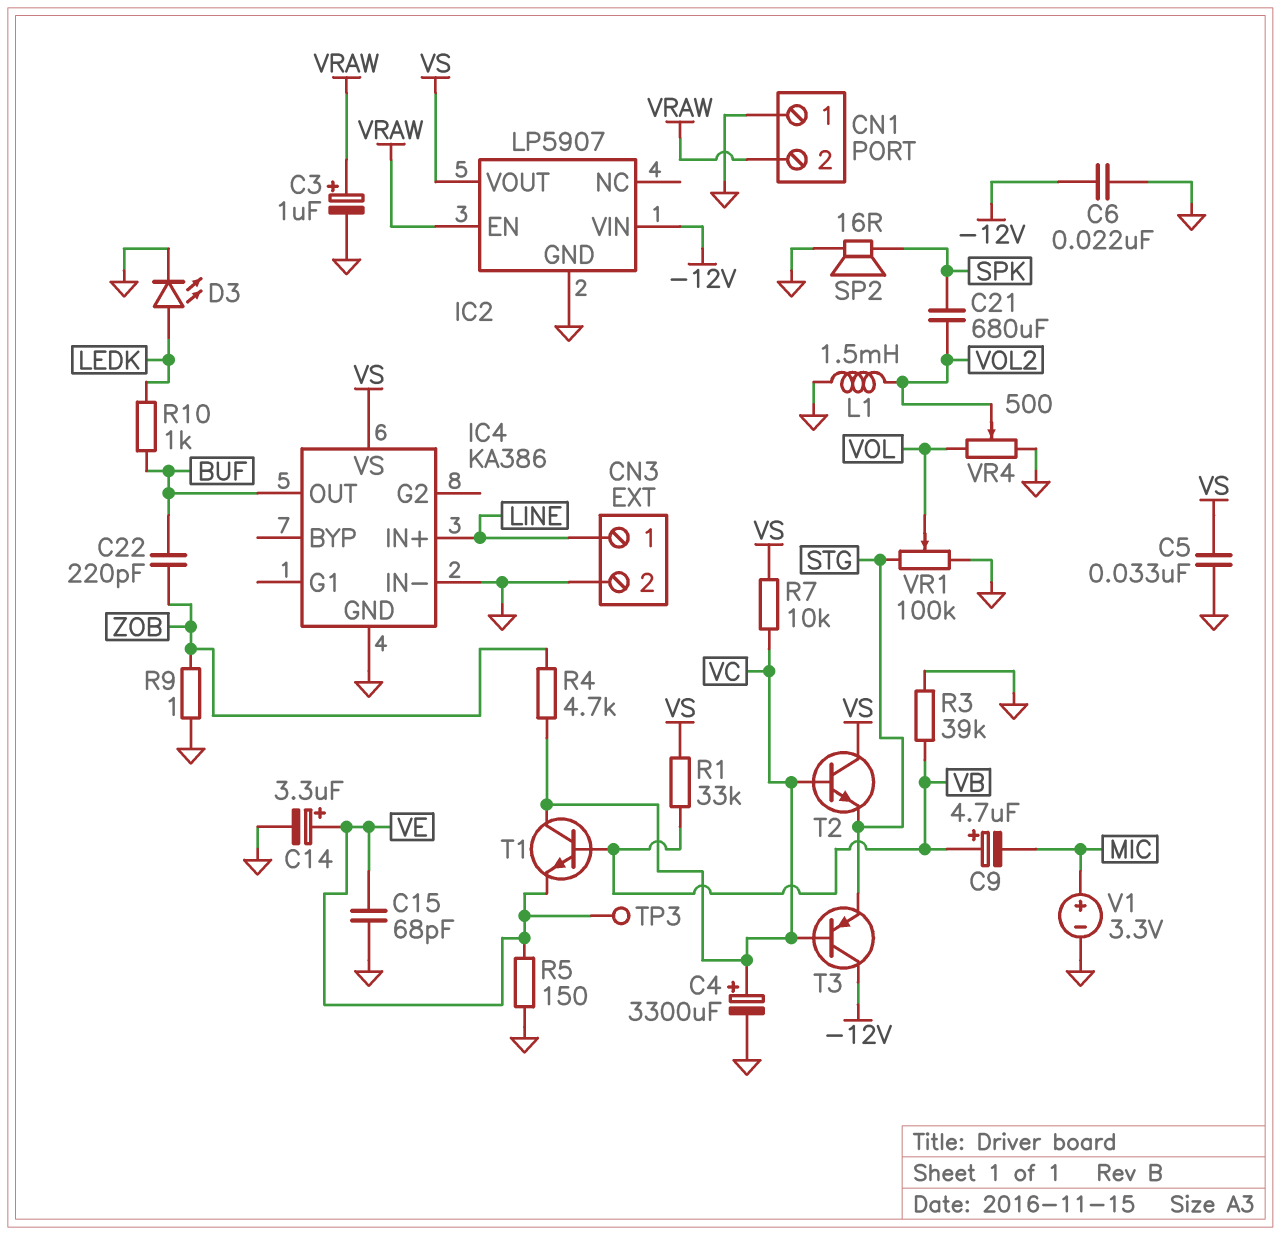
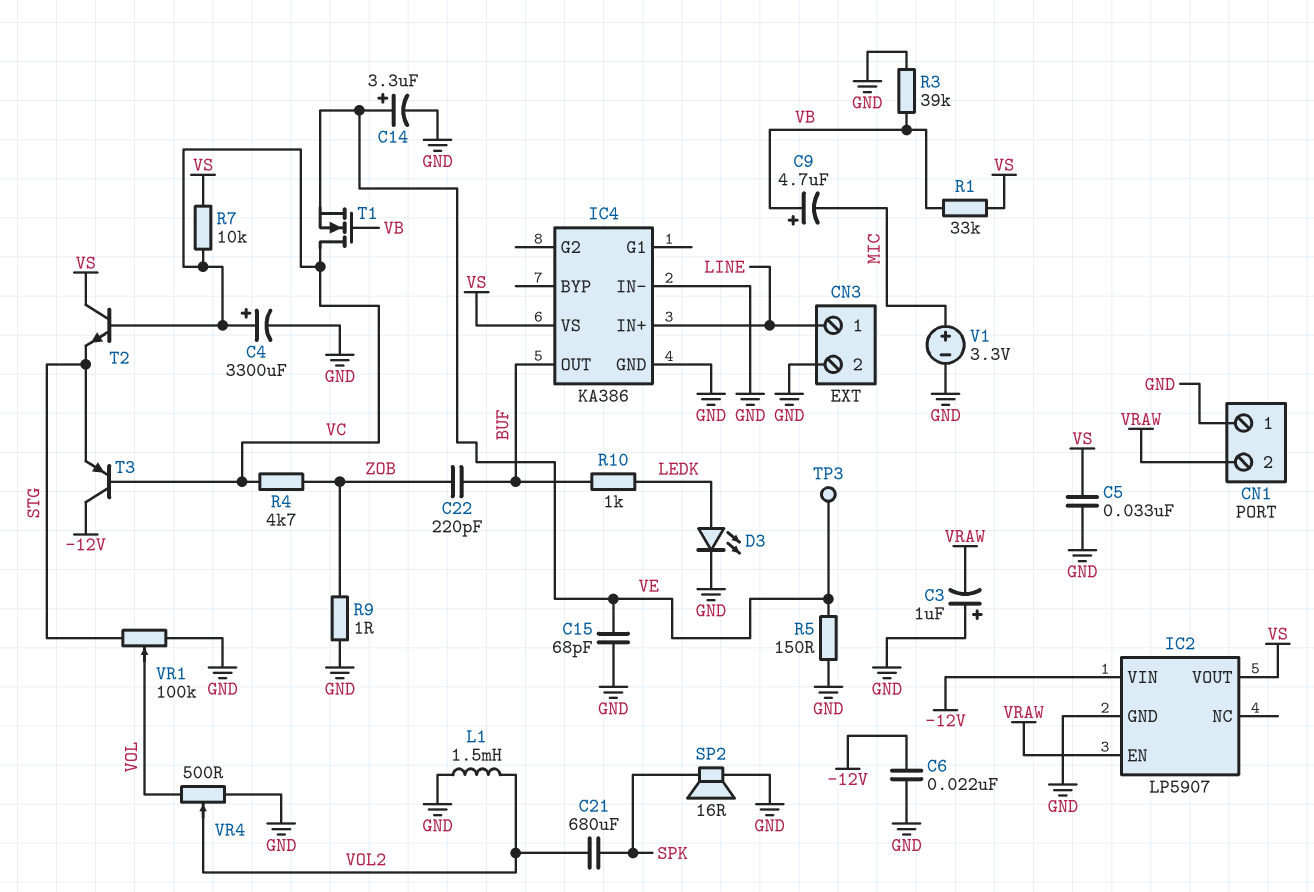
C3: 1uF (plus VRAW, minus GND) -> 1uF (plus GND, minus VRAW)
T1: NPN (B VB, C VC, E VE) -> NMOS (G VB, D VC, S VE)

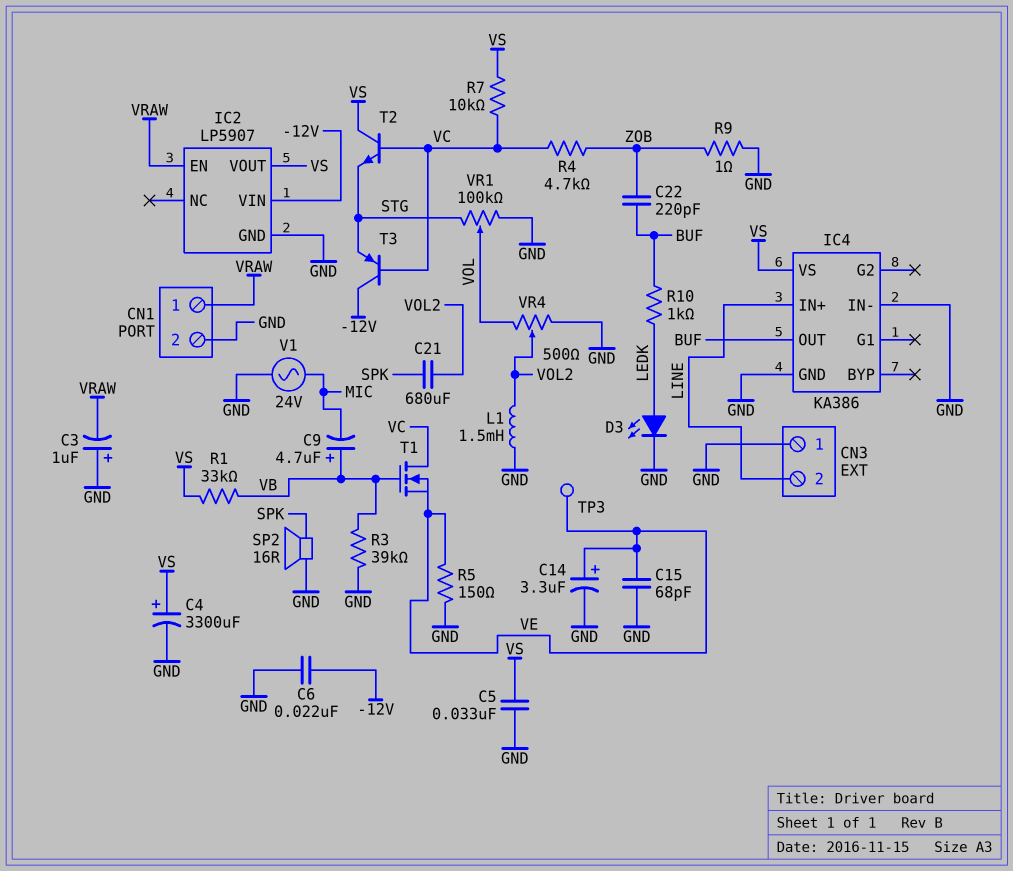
C4: 3300uF (plus VC, minus GND) -> 3300uF (plus VS, minus GND)
CN1 pin 1: GND -> VRAW
CN1 pin 2: VRAW -> GND
CN3 pin 1: LINE -> GND
CN3 pin 2: GND -> LINE
V1: 3.3V (plus MIC, minus GND) -> AC 24V (GND, MIC)

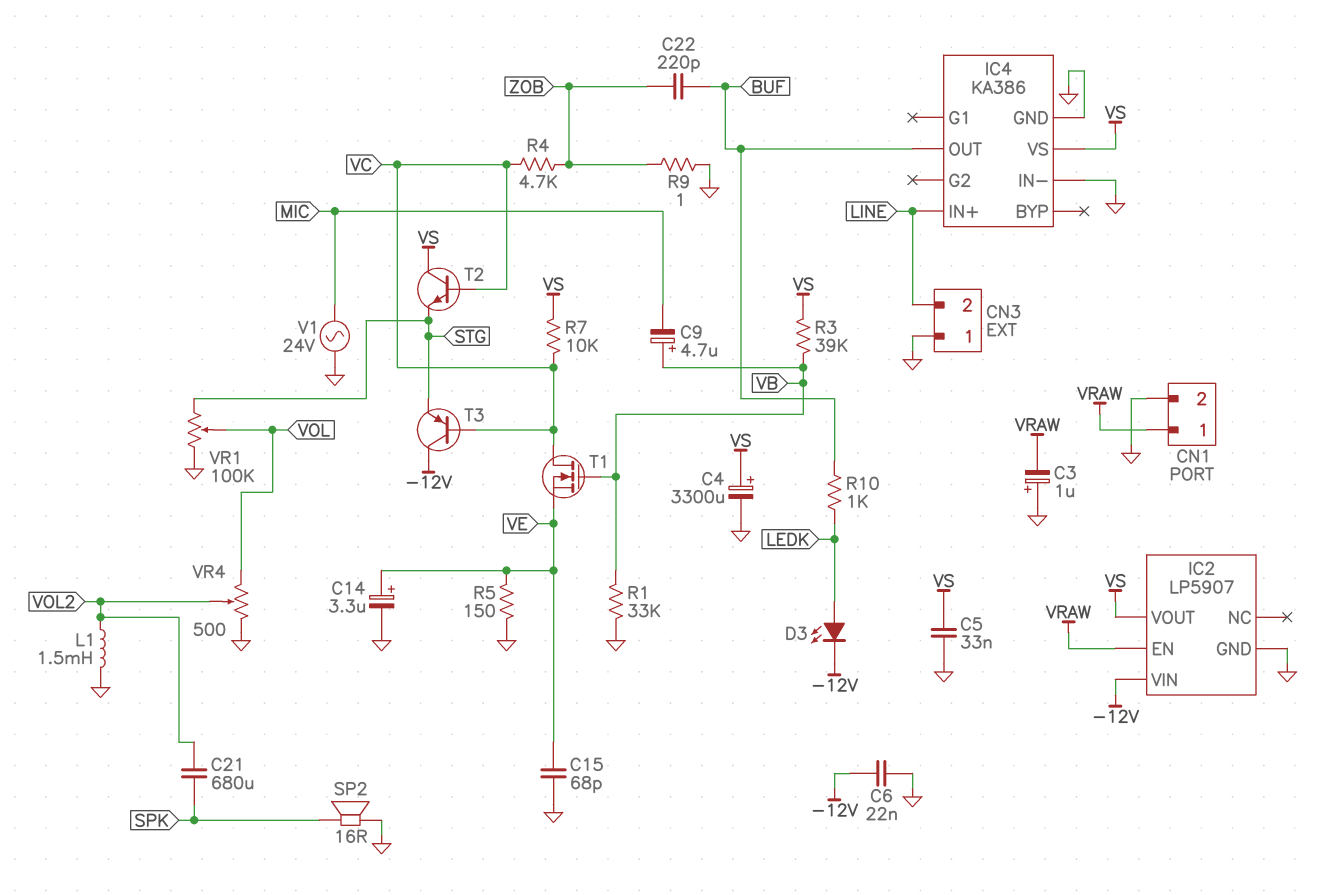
D3: LED (A LEDK, K GND) -> LED (A LEDK, K -12V)
R1: 33k (VB, VS) -> 33k (GND, VB)
R3: 39k (GND, VB) -> 39k (VB, VS)
TP3: test point (VE) -> none

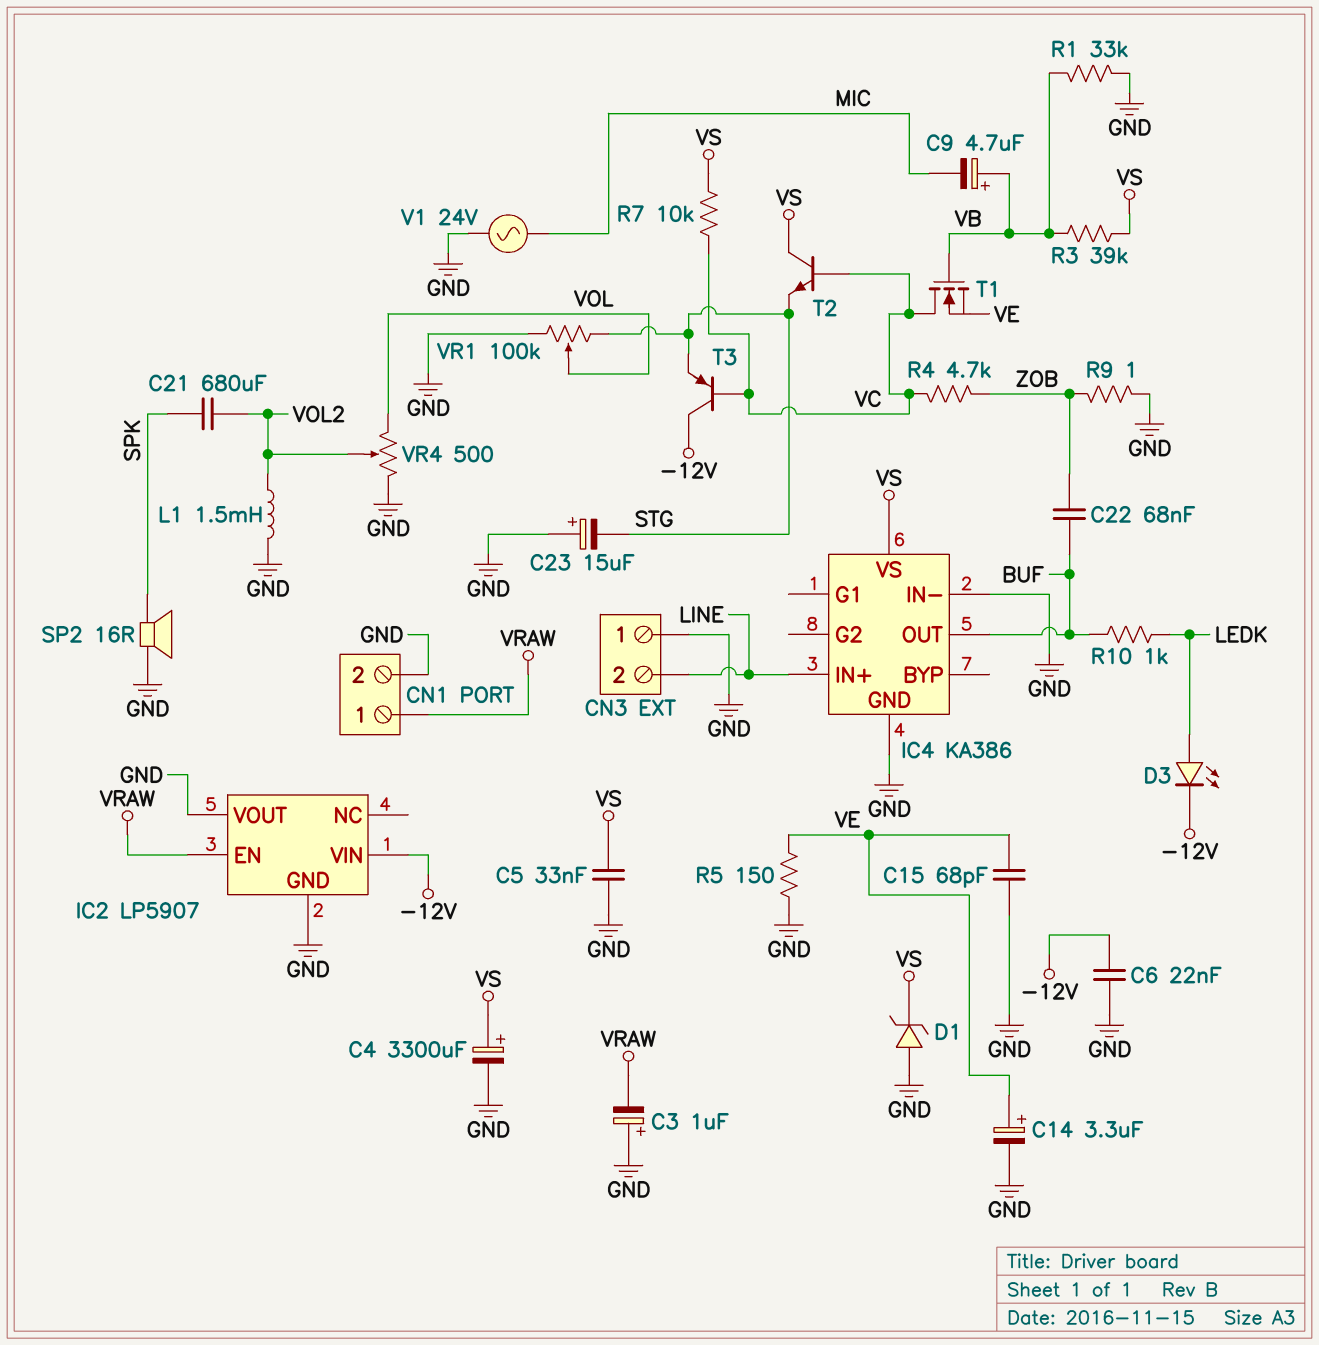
C22: 220pF (BUF, ZOB) -> 68nF (BUF, ZOB)
C23: none -> 15uF (plus GND, minus STG)
D1: none -> zener (A GND, K VS)
IC2 pin VOUT: VS -> GND

